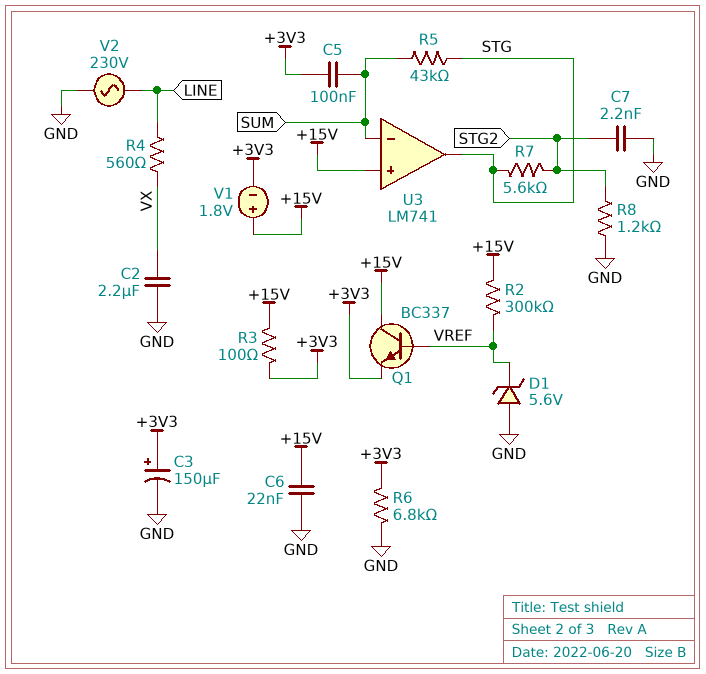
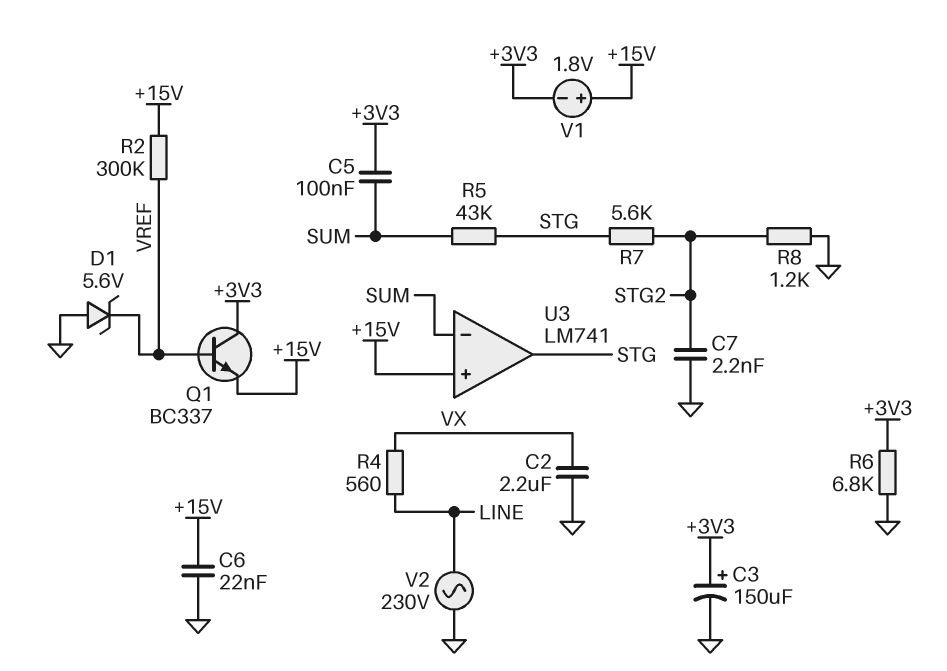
Q1: NPN BC337 (B VREF, C +15V, E +3V3) -> NPN BC337 (B VREF, C +3V3, E +15V)
R3: 100 (+3V3, +15V) -> none

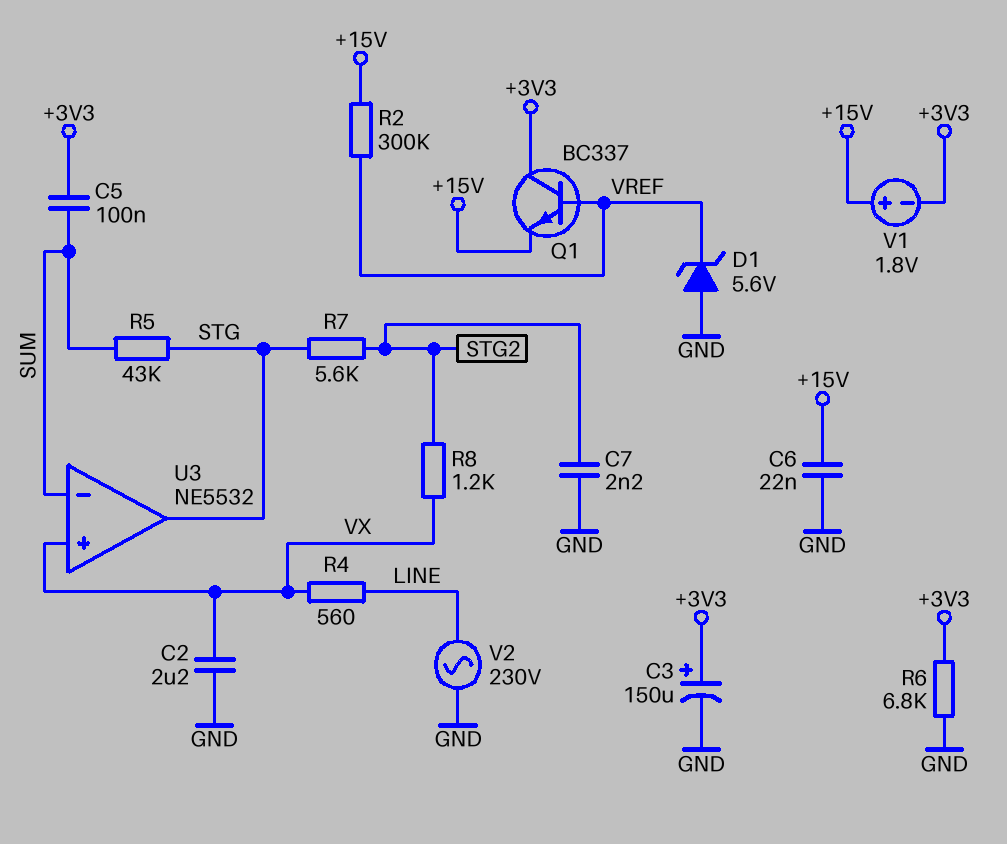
R8: 1.2k (GND, STG2) -> 1.2k (STG2, VX)
U3: LM741 -> NE5532
U3 pin in+: +15V -> VX

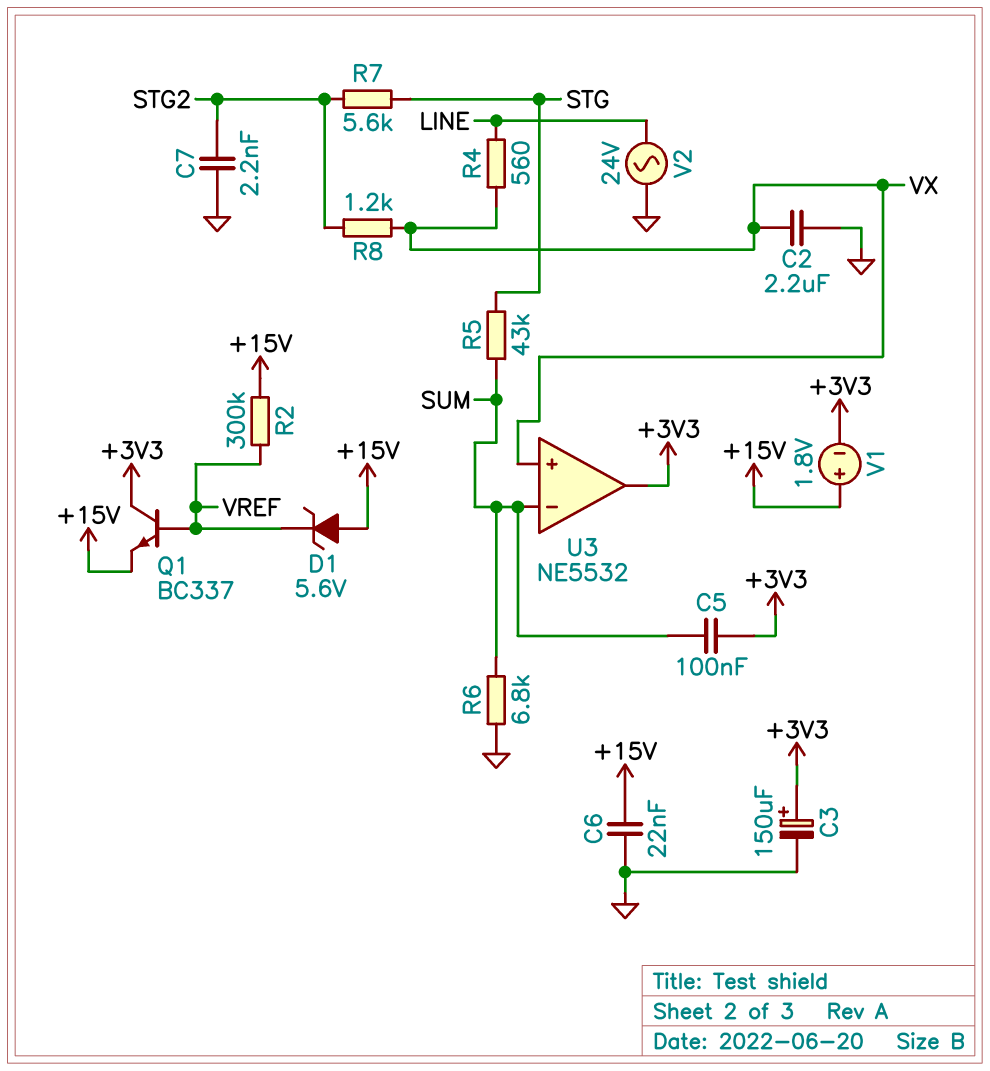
D1: zener 5.6V (A GND, K VREF) -> zener 5.6V (A +15V, K VREF)
R6: 6.8k (+3V3, GND) -> 6.8k (GND, SUM)
U3 pin out: STG -> +3V3
V2: AC 230V (GND, LINE) -> AC 24V (GND, LINE)

